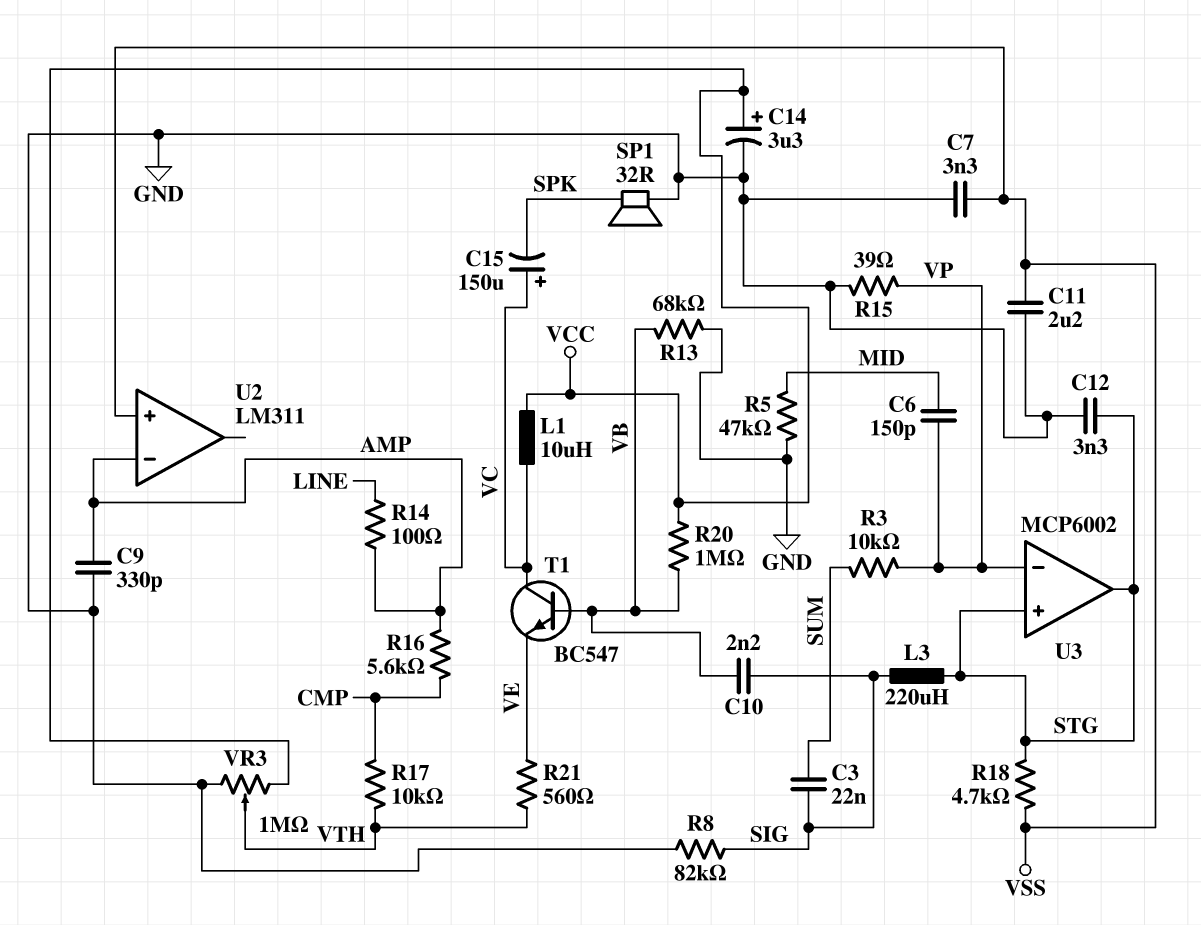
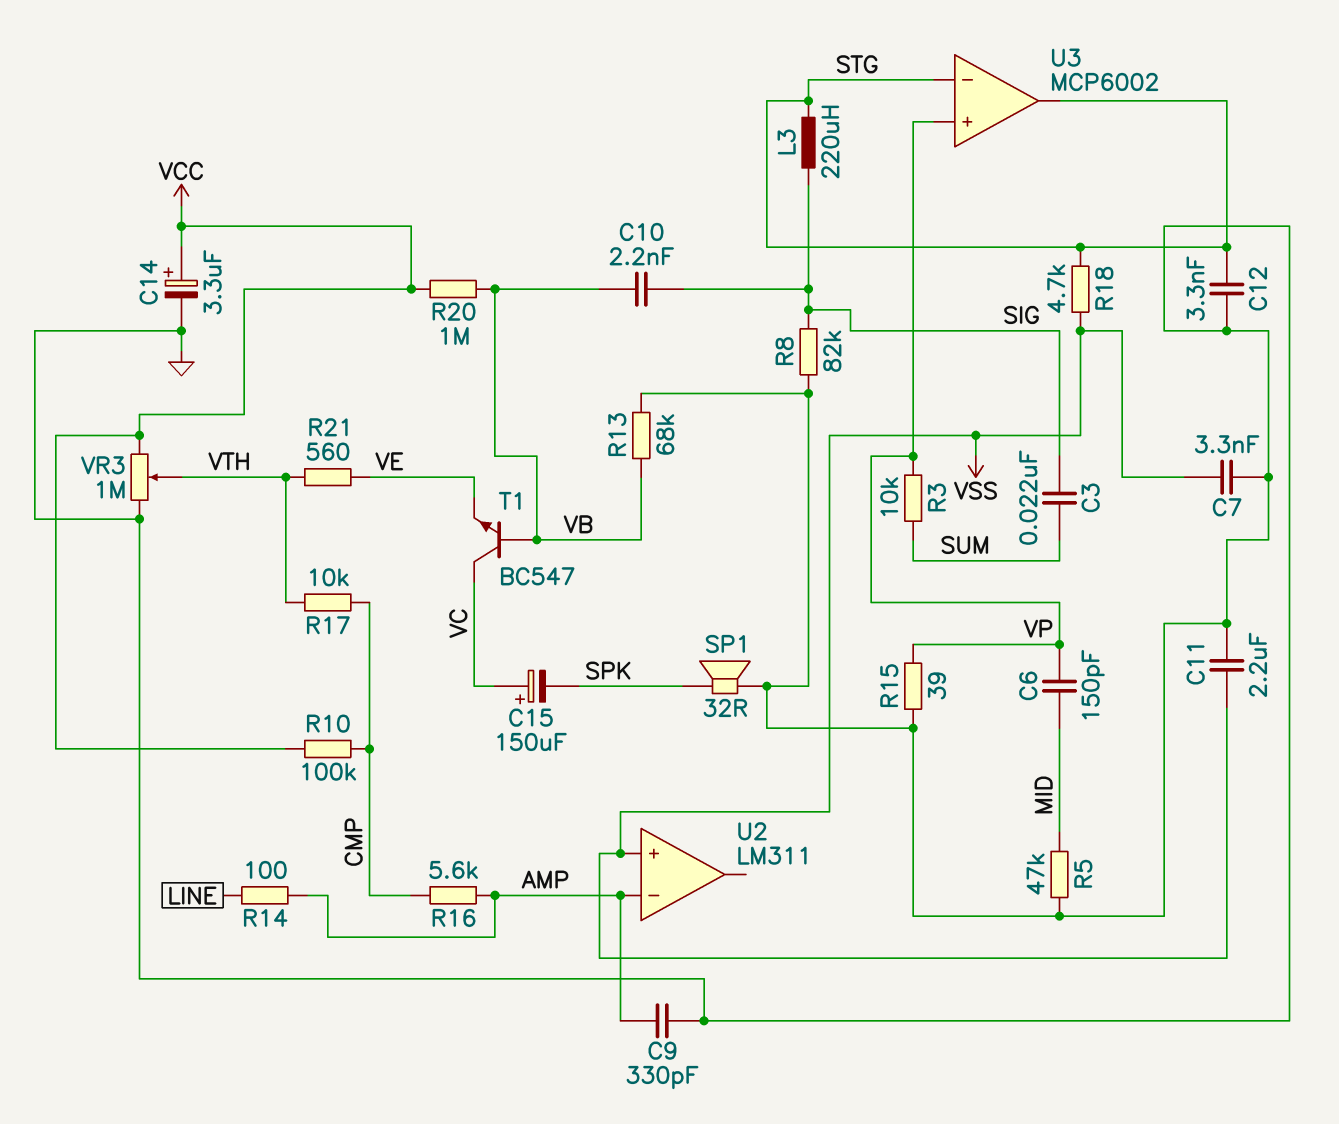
L1: 10uH (VC, VCC) -> none
R10: none -> 100k (CMP, VCC)
U3 pin in+: STG -> VP
U3 pin in-: VP -> STG

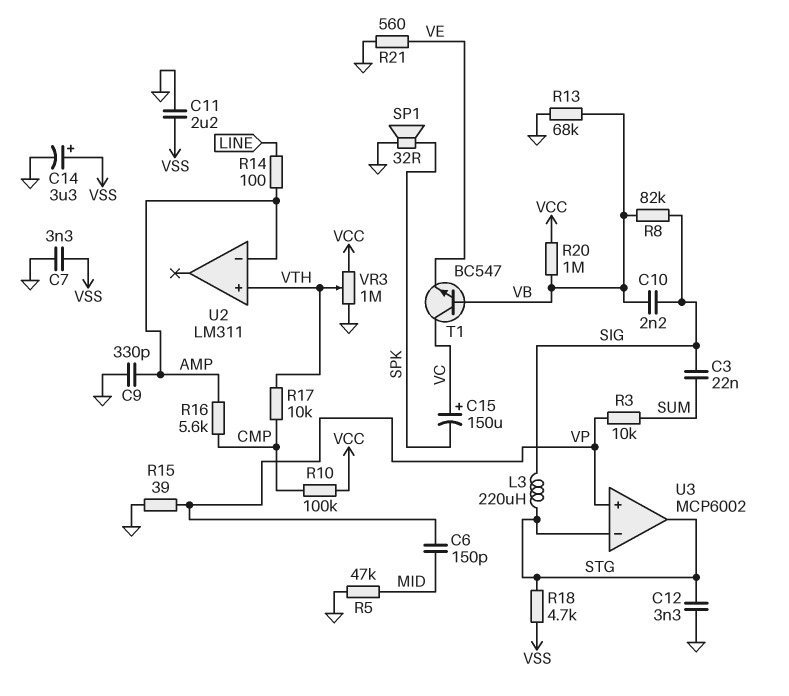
C14: 3.3uF (plus VCC, minus GND) -> 3.3uF (plus VSS, minus GND)
R8: 82k (GND, SIG) -> 82k (SIG, VB)
R21: 560 (VE, VTH) -> 560 (GND, VE)
U2 pin in+: VSS -> VTH

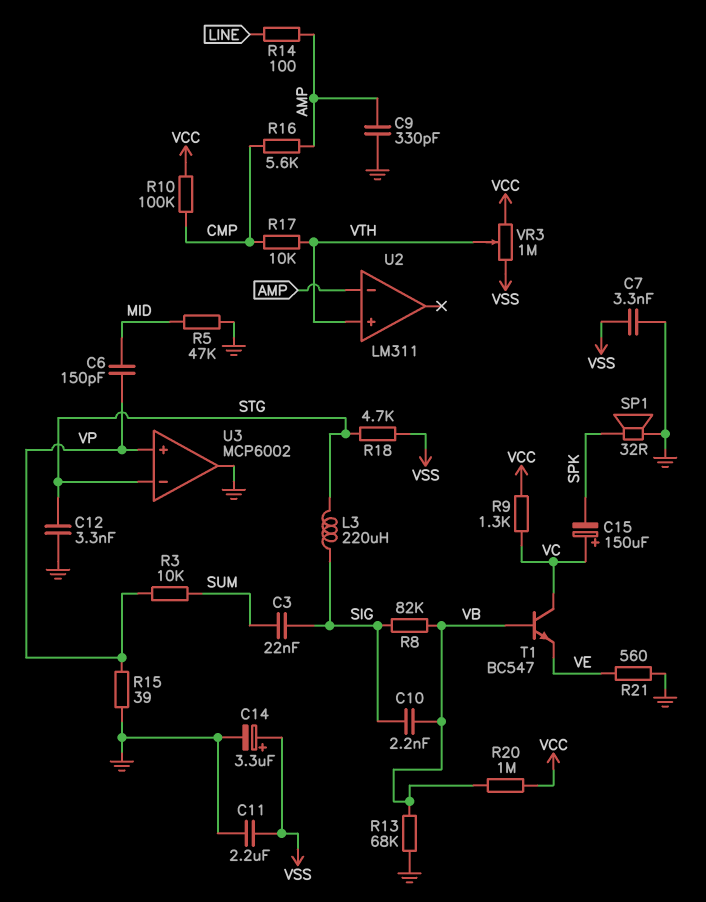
R9: none -> 1.3k (VC, VCC)
U3 pin out: STG -> GND
VR3: 1M (GND, VCC, wiper VTH) -> 1M (VCC, VSS, wiper VTH)

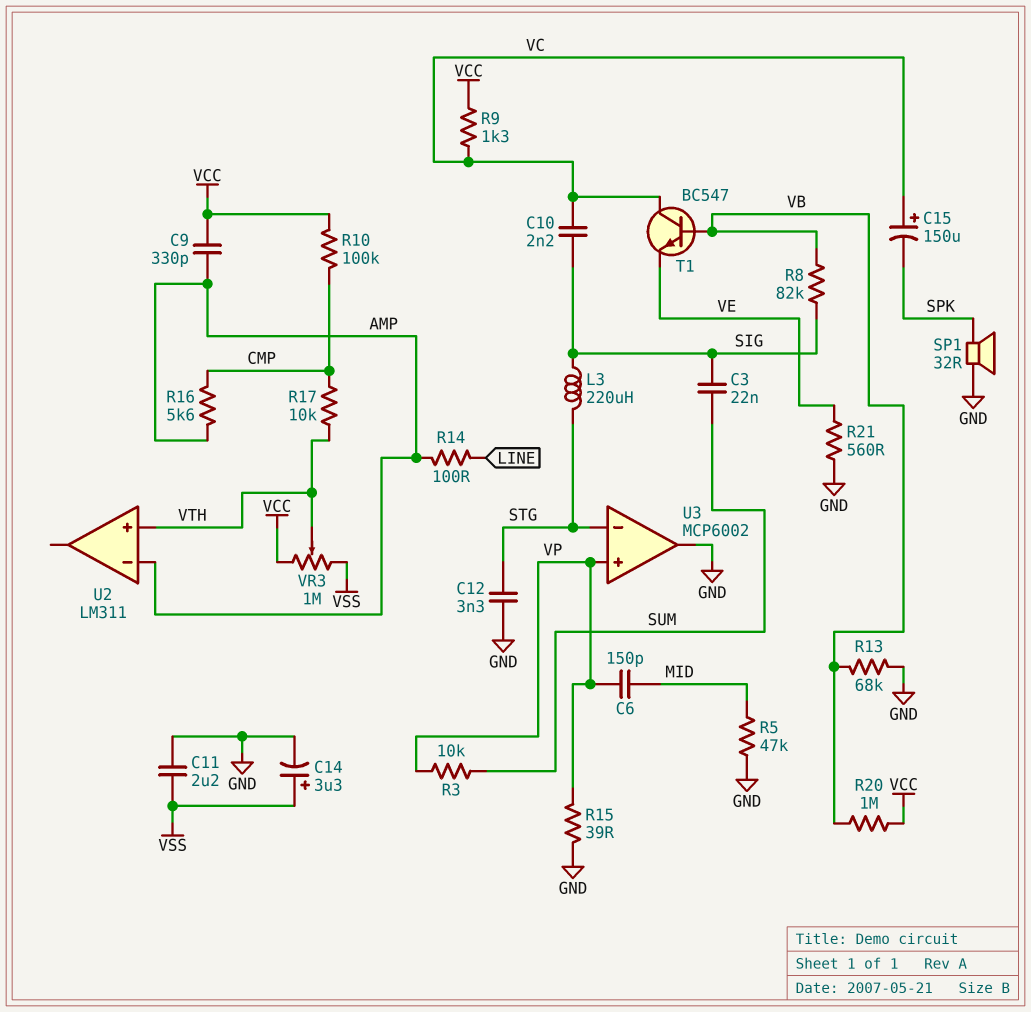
C7: 3.3nF (GND, VSS) -> none
C9: 330pF (AMP, GND) -> 330pF (AMP, VCC)
C10: 2.2nF (SIG, VB) -> 2.2nF (SIG, VC)
R18: 4.7k (STG, VSS) -> none

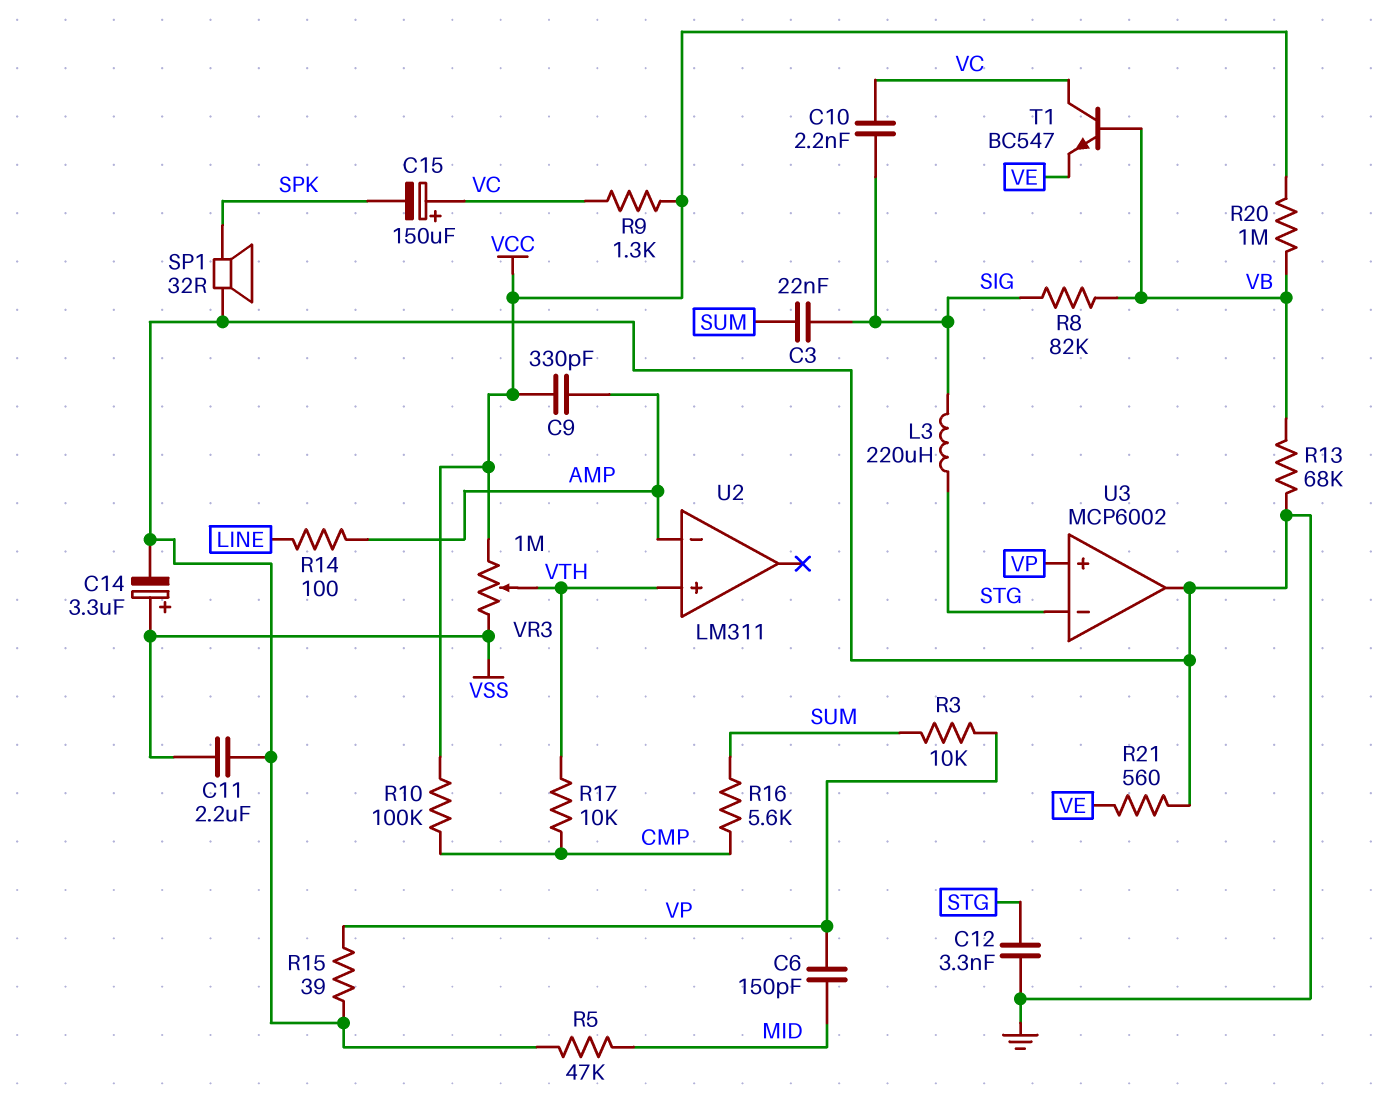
R16: 5.6k (AMP, CMP) -> 5.6k (CMP, SUM)

